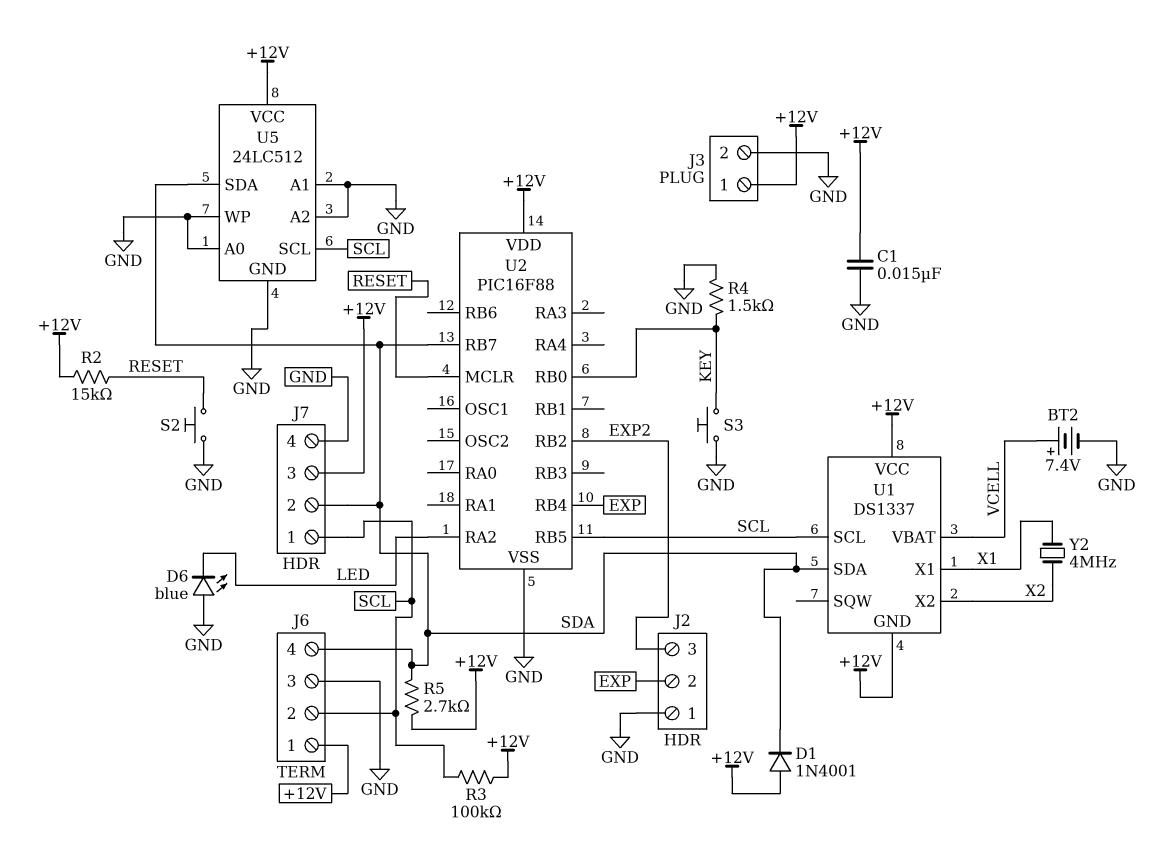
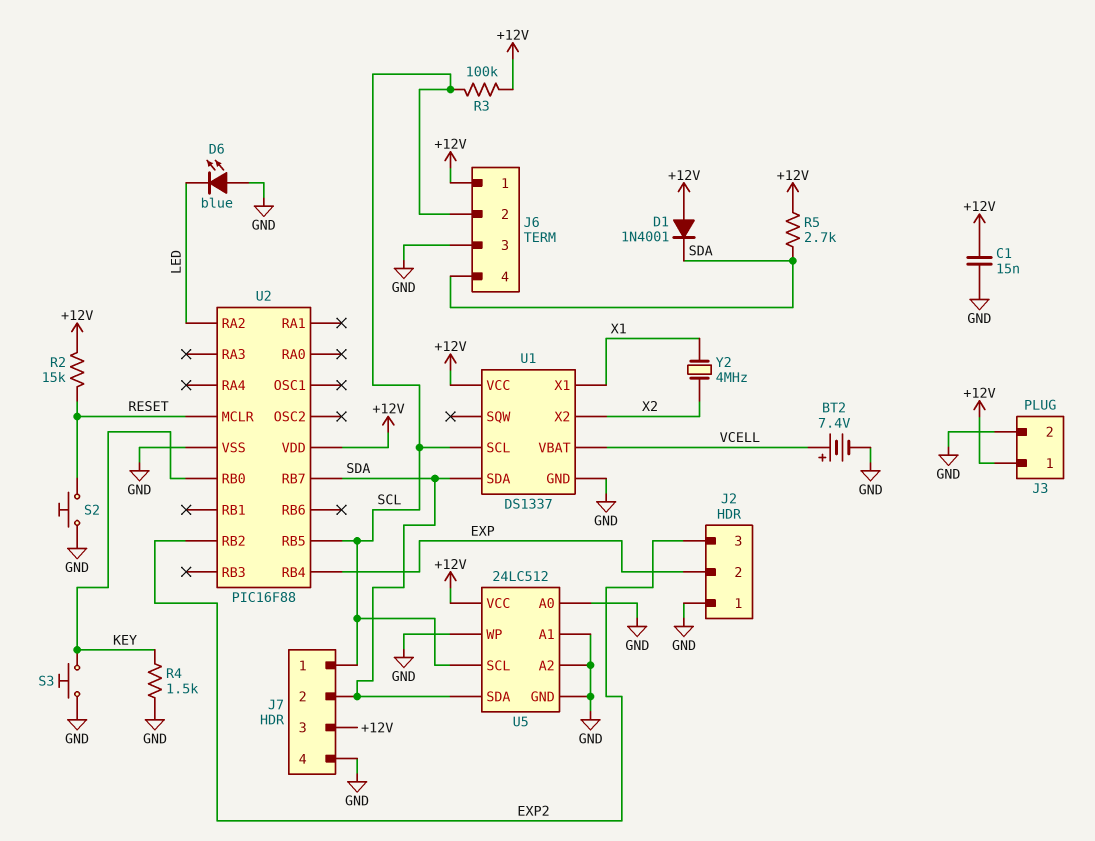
U1 pin GND: +12V -> GND

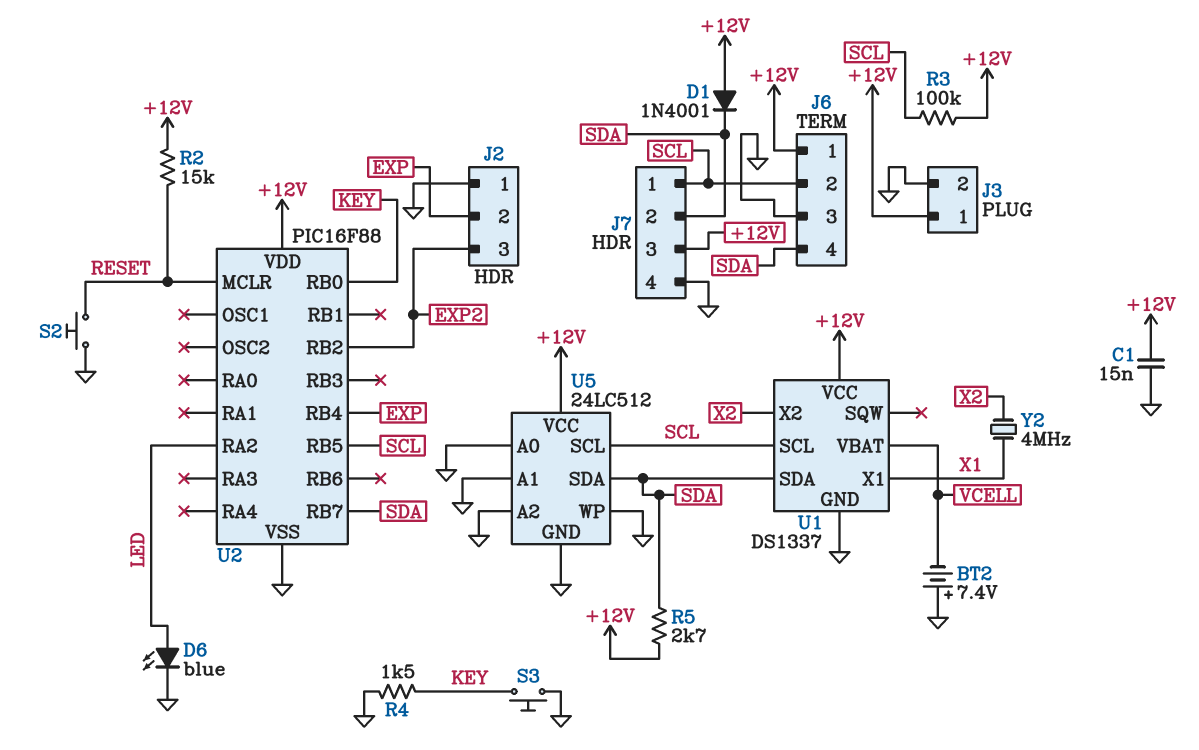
BT2: 7.4V (plus VCELL, minus GND) -> 7.4V (plus GND, minus VCELL)
D6: LED blue (A GND, K LED) -> LED blue (A LED, K GND)

